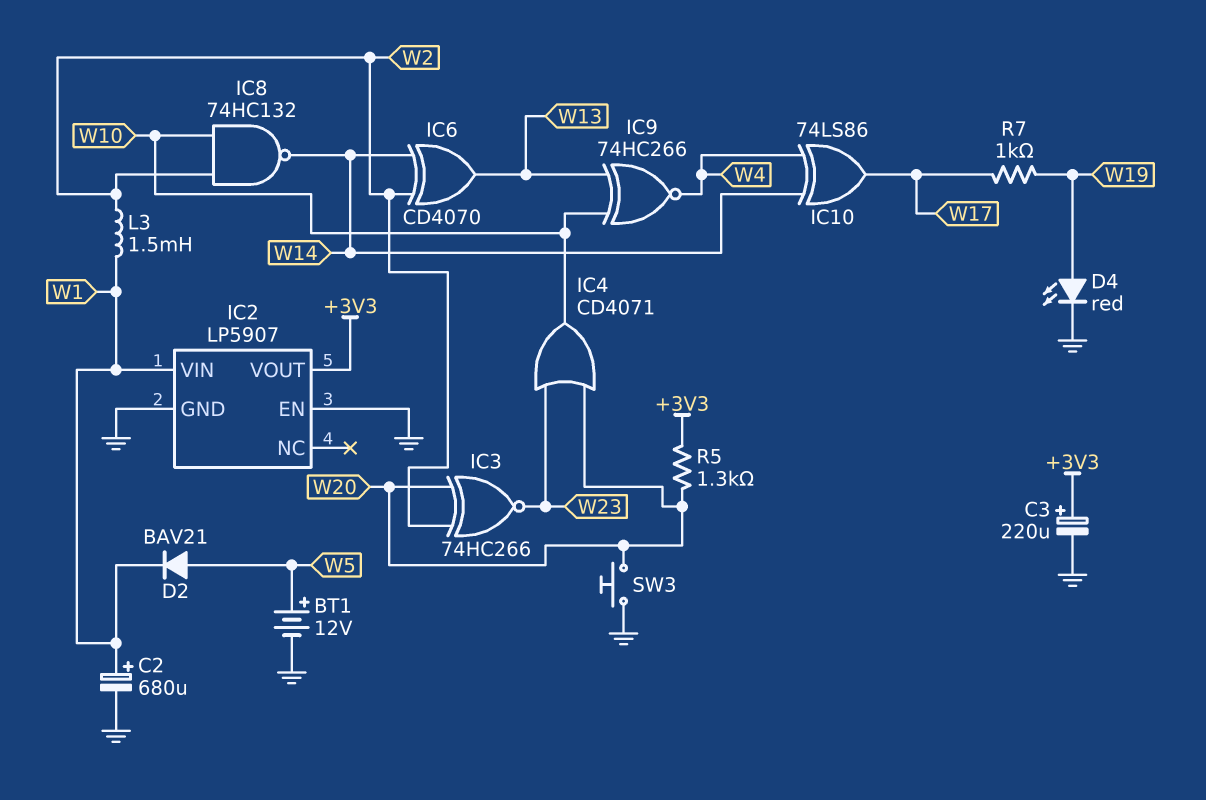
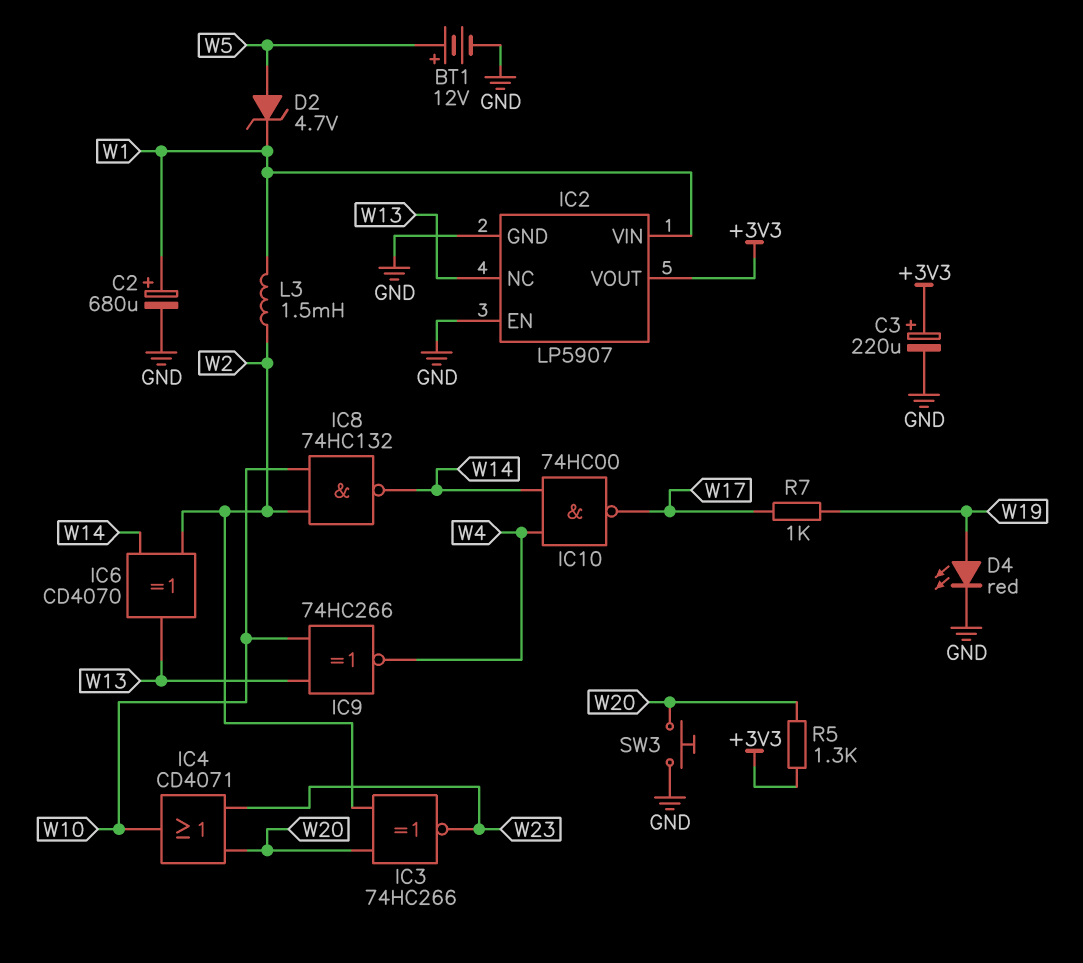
D2: diode BAV21 (A W5, K W1) -> zener 4.7V (A W5, K W1)
IC2 pin NC: none -> W13
IC10: XOR 74LS86 (in W4, in W14, out W17) -> NAND 74HC00 (in W4, in W14, out W17)

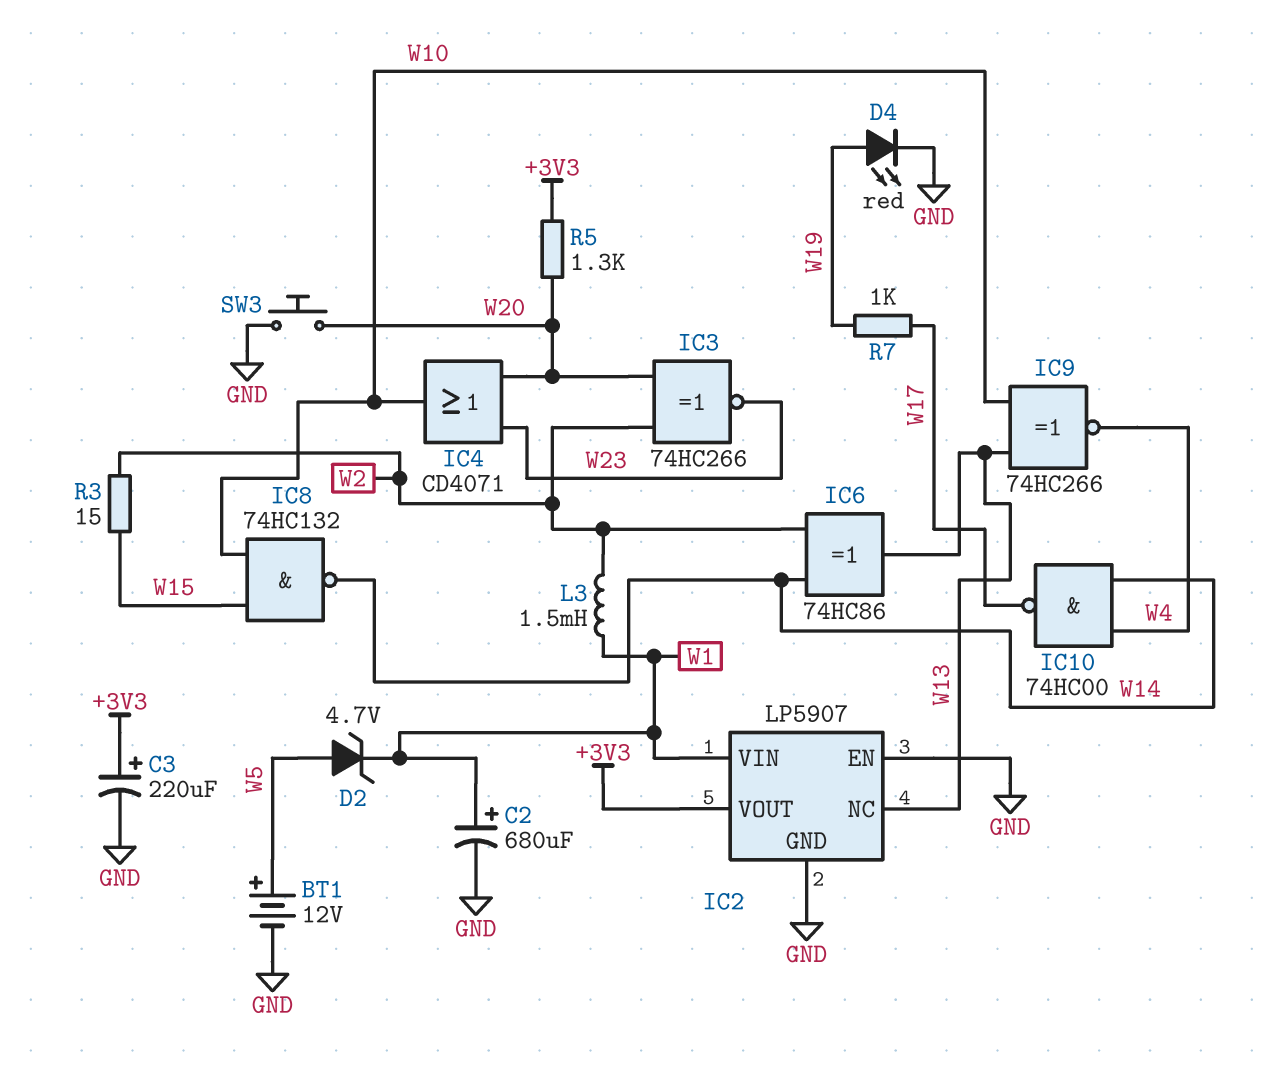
IC6: XOR CD4070 (in W2, in W14, out W13) -> XOR 74HC86 (in W2, in W14, out W13)
IC8: NAND 74HC132 (in W2, in W10, out W14) -> NAND 74HC132 (in W10, in W15, out W14)
R3: none -> 15 (W2, W15)

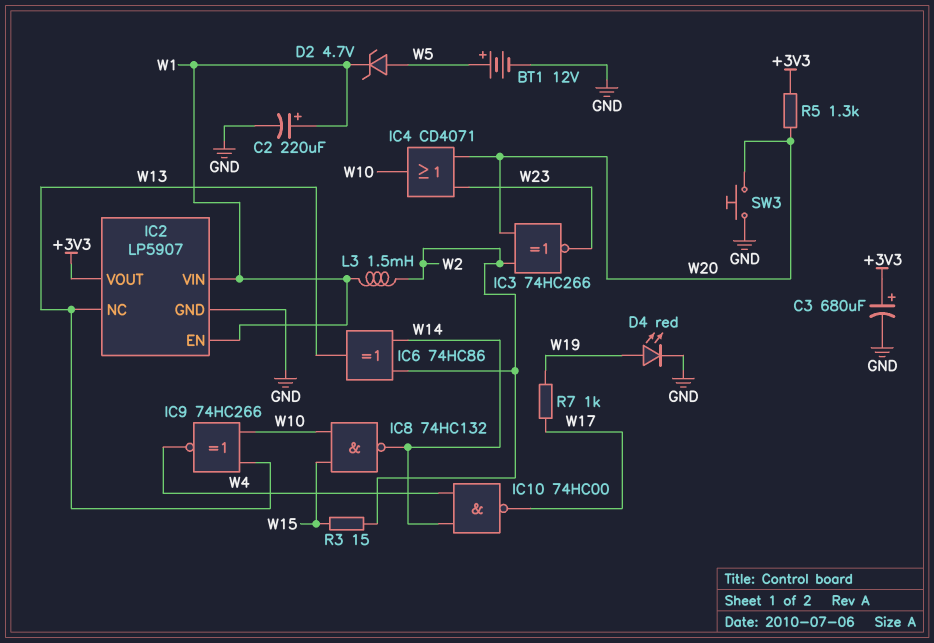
C2: 680uF (plus W1, minus GND) -> 220uF (plus W1, minus GND)
C3: 220uF (plus +3V3, minus GND) -> 680uF (plus +3V3, minus GND)
IC2 pin EN: GND -> W1

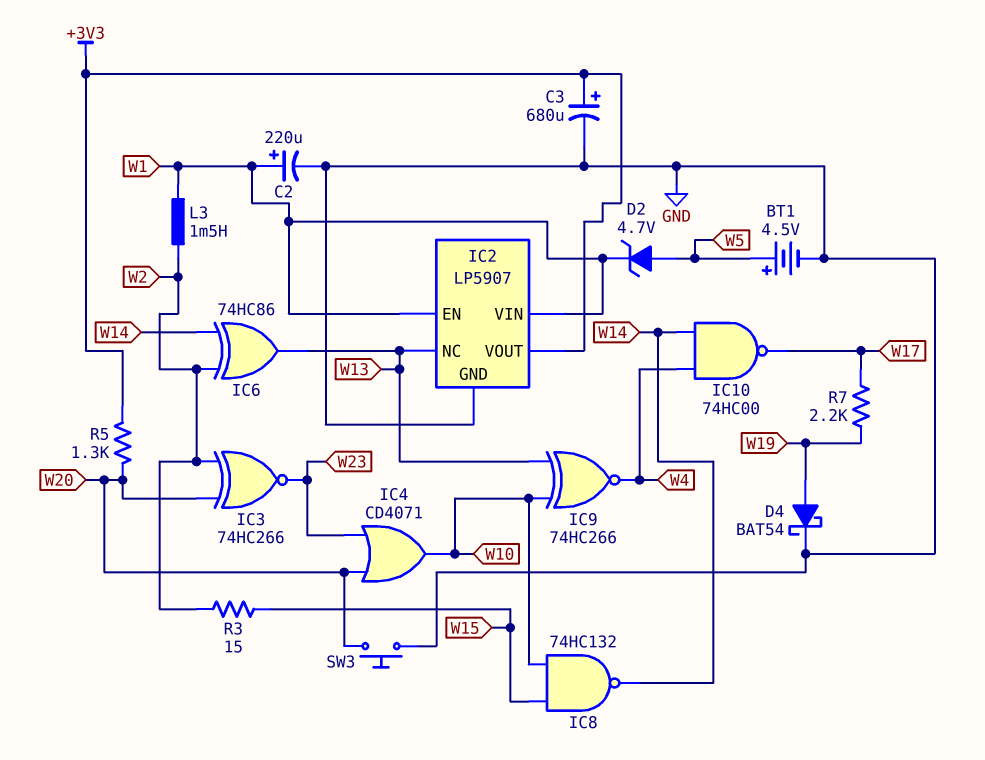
BT1: 12V (plus W5, minus GND) -> 4.5V (plus W5, minus GND)
D4: LED red (A W19, K GND) -> schottky BAT54 (A W19, K GND)
R7: 1k (W17, W19) -> 2.2k (W17, W19)

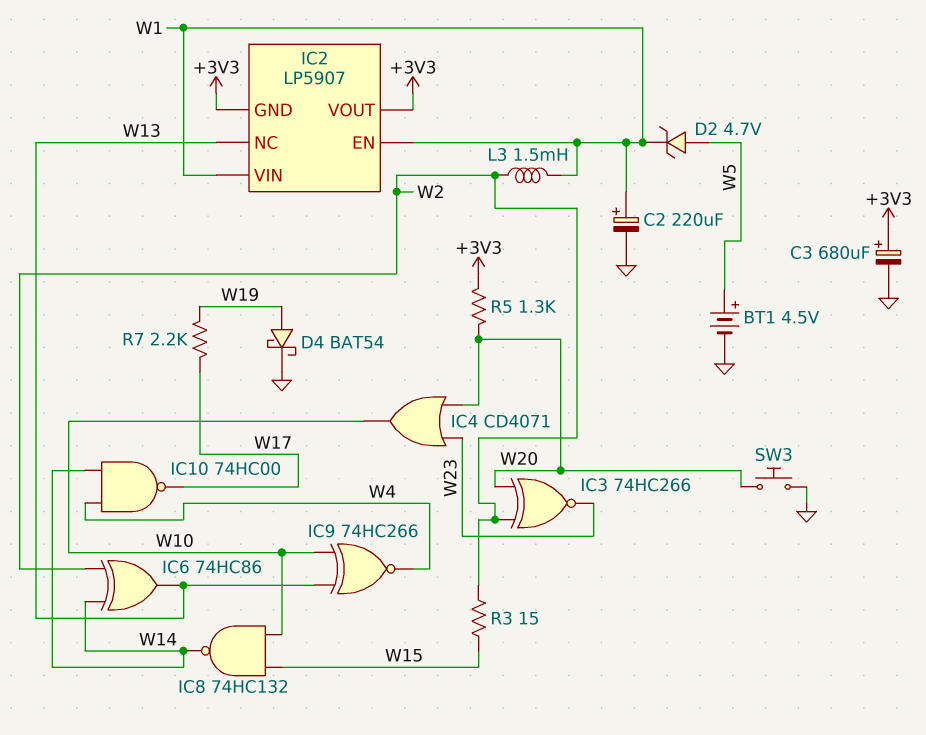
IC2 pin GND: GND -> +3V3

